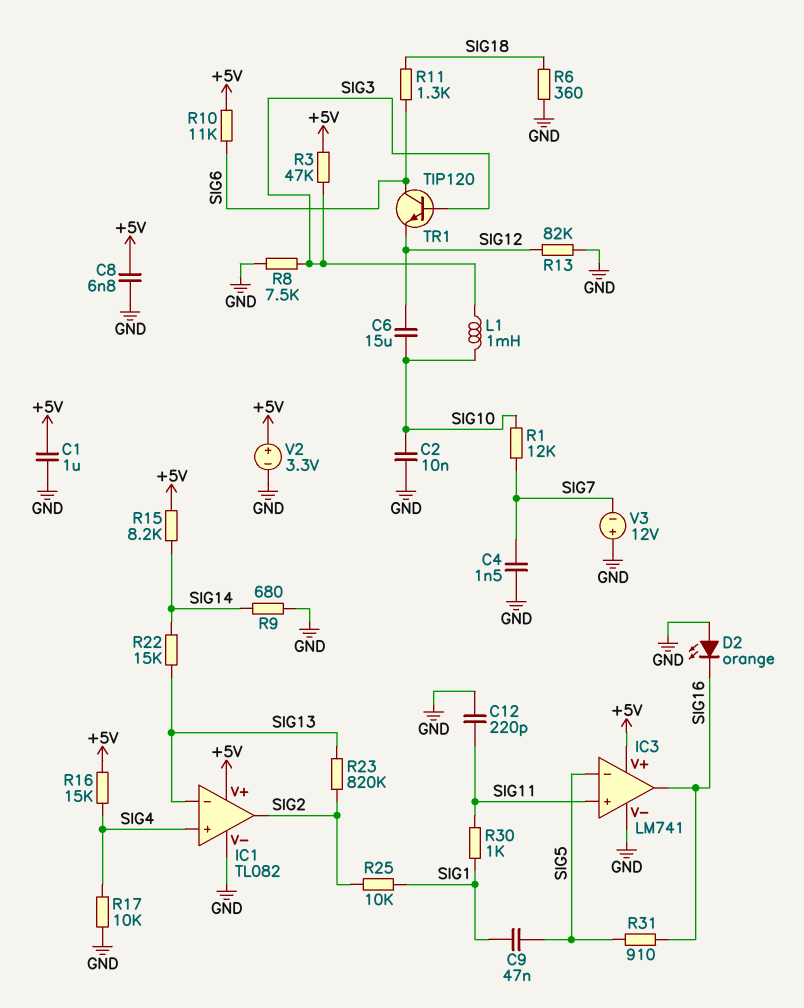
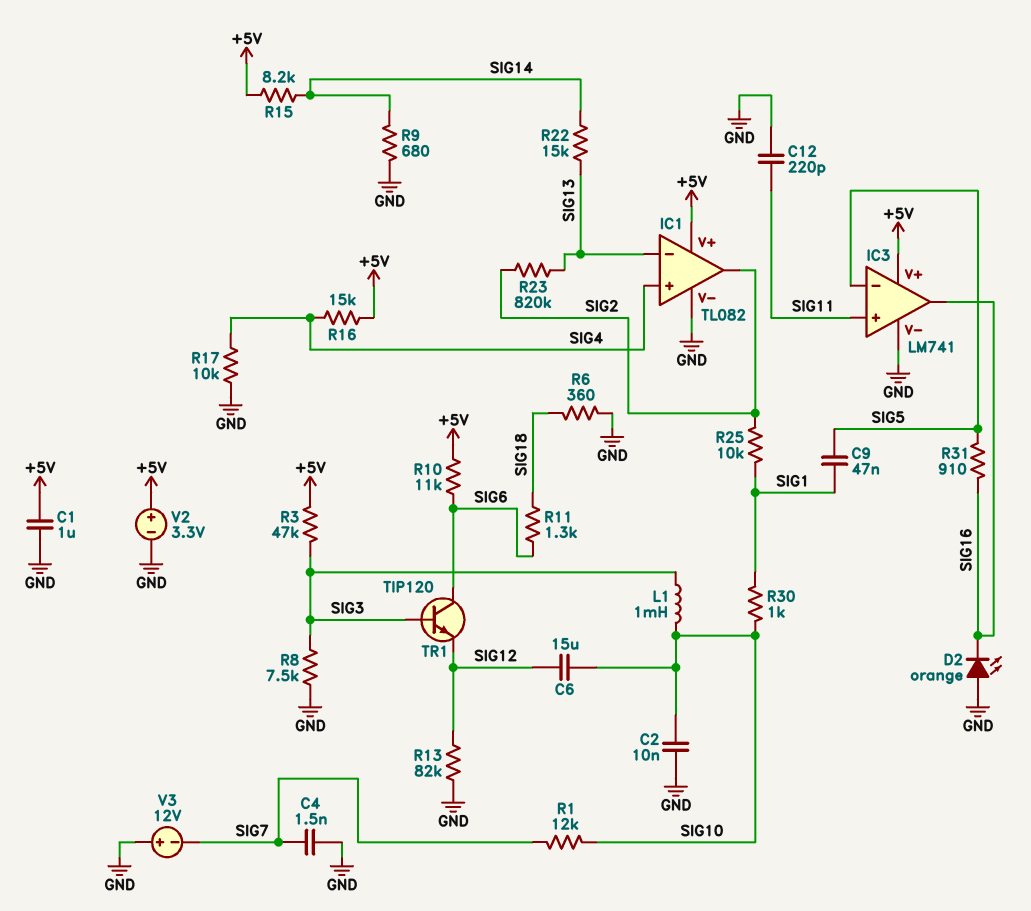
C8: 6.8nF (+5V, GND) -> none
R30: 1k (SIG1, SIG11) -> 1k (SIG1, SIG10)

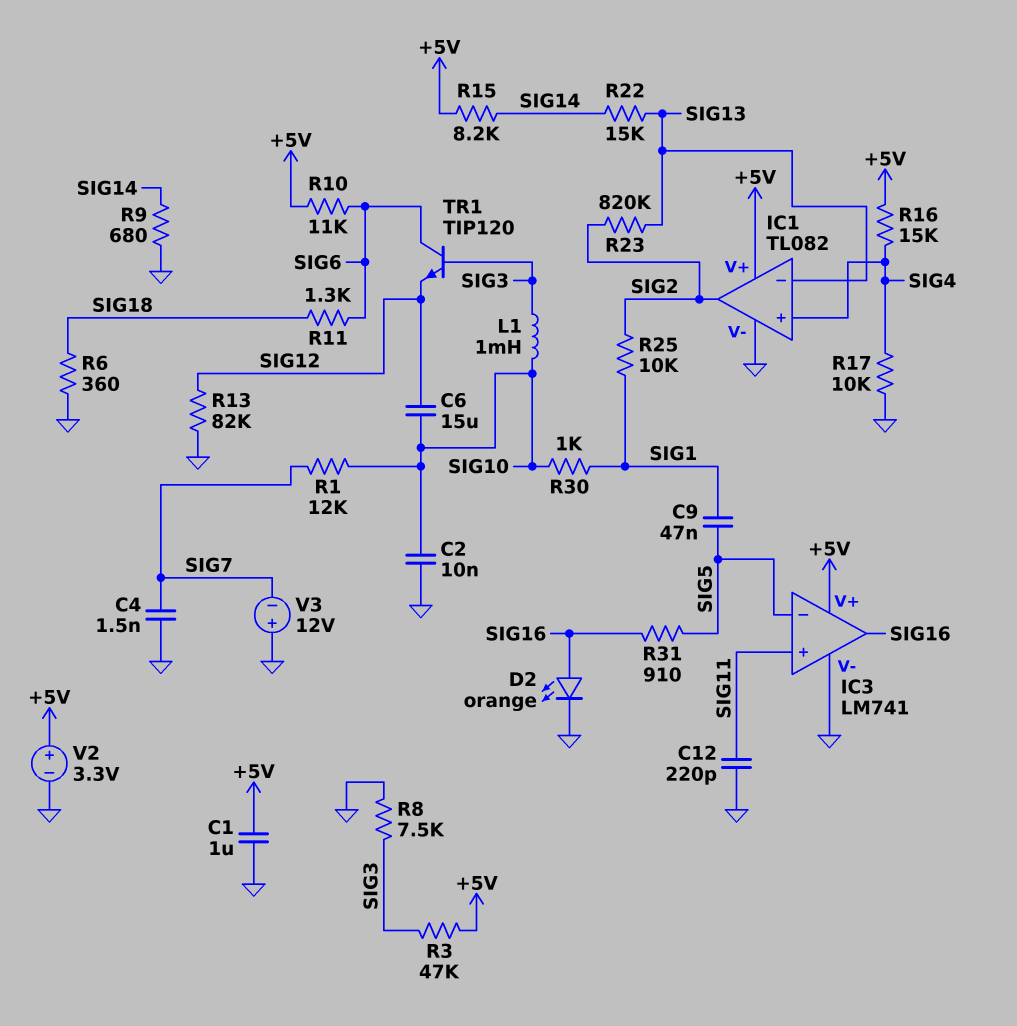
D2: LED orange (A GND, K SIG16) -> LED orange (A SIG16, K GND)

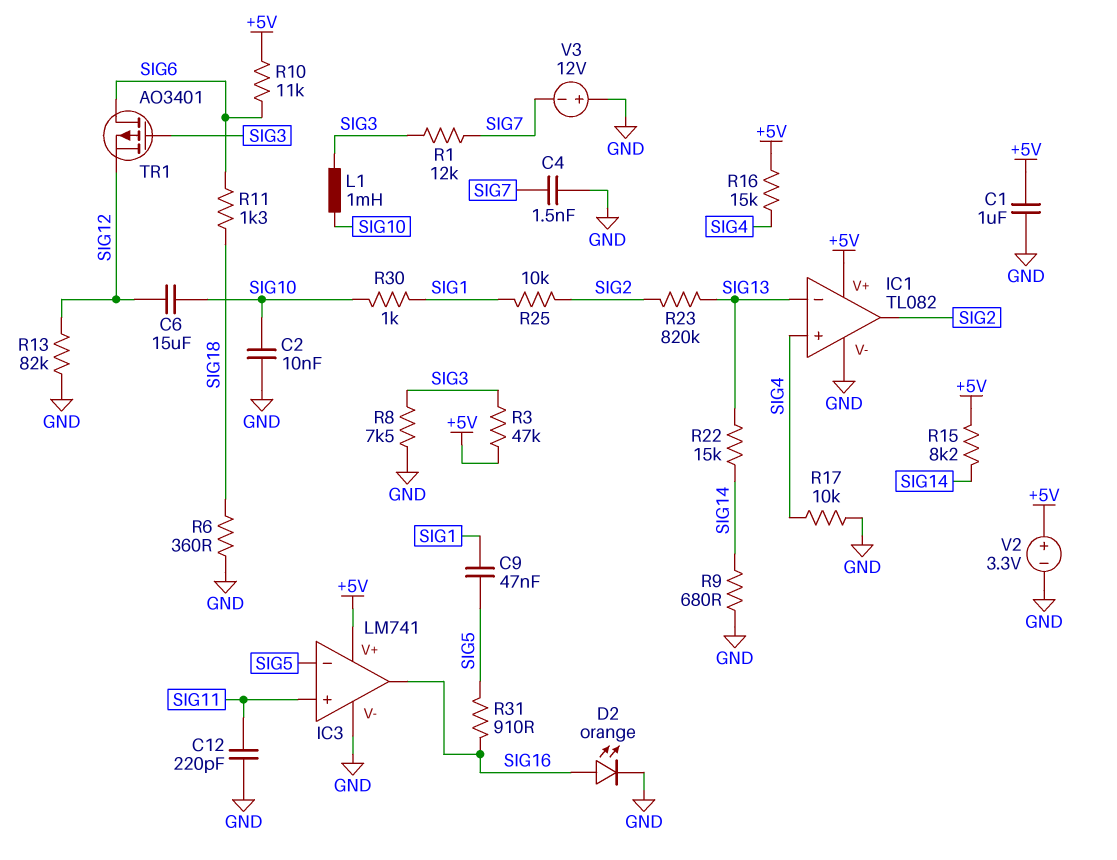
R1: 12k (SIG7, SIG10) -> 12k (SIG3, SIG7)
TR1: NPN TIP120 (B SIG3, C SIG6, E SIG12) -> PMOS AO3401 (G SIG3, D SIG6, S SIG12)

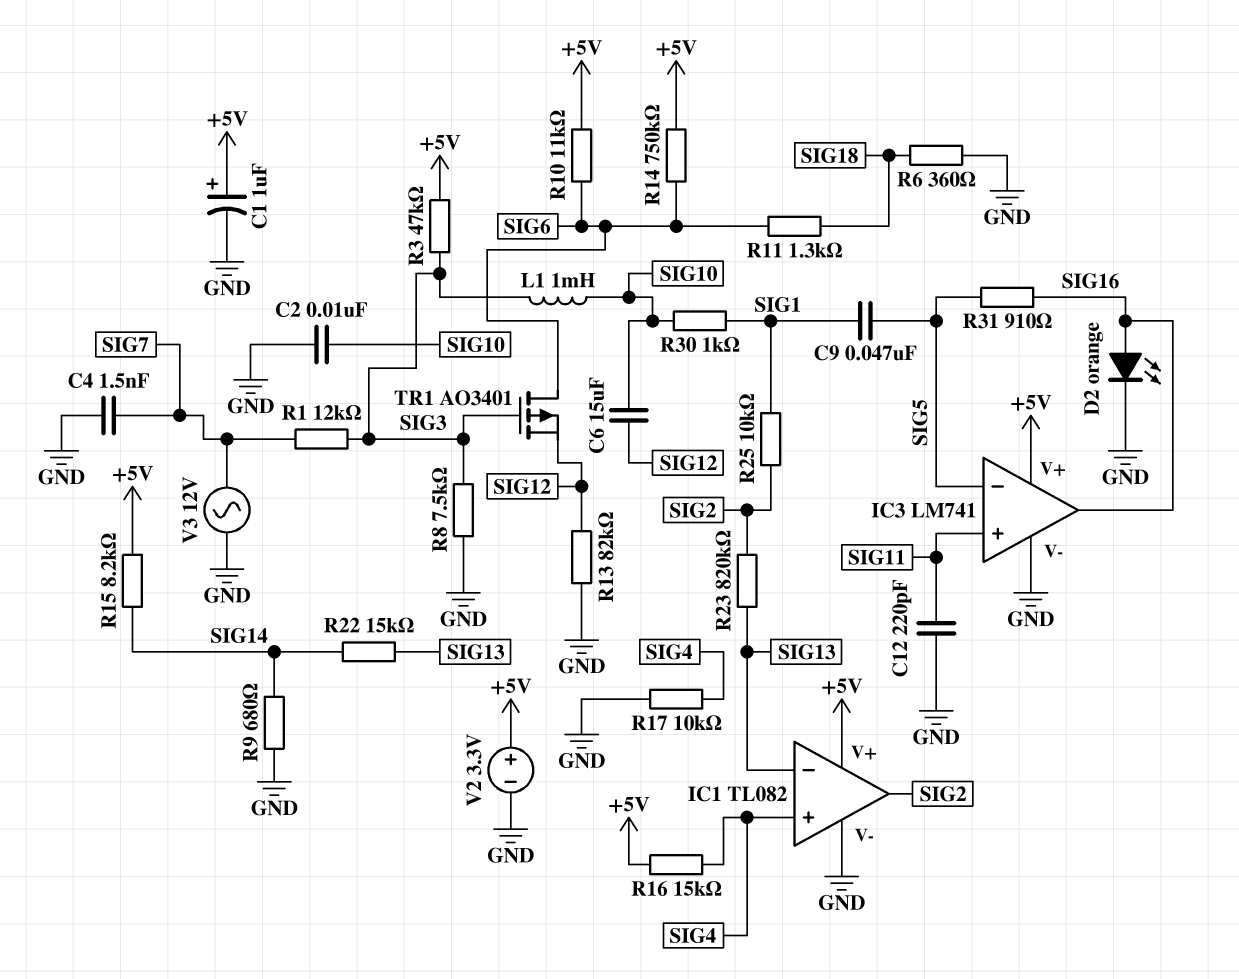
C1: 1uF (+5V, GND) -> 1uF (plus +5V, minus GND)
R14: none -> 750k (+5V, SIG6)
V3: 12V (plus GND, minus SIG7) -> AC 12V (GND, SIG7)

